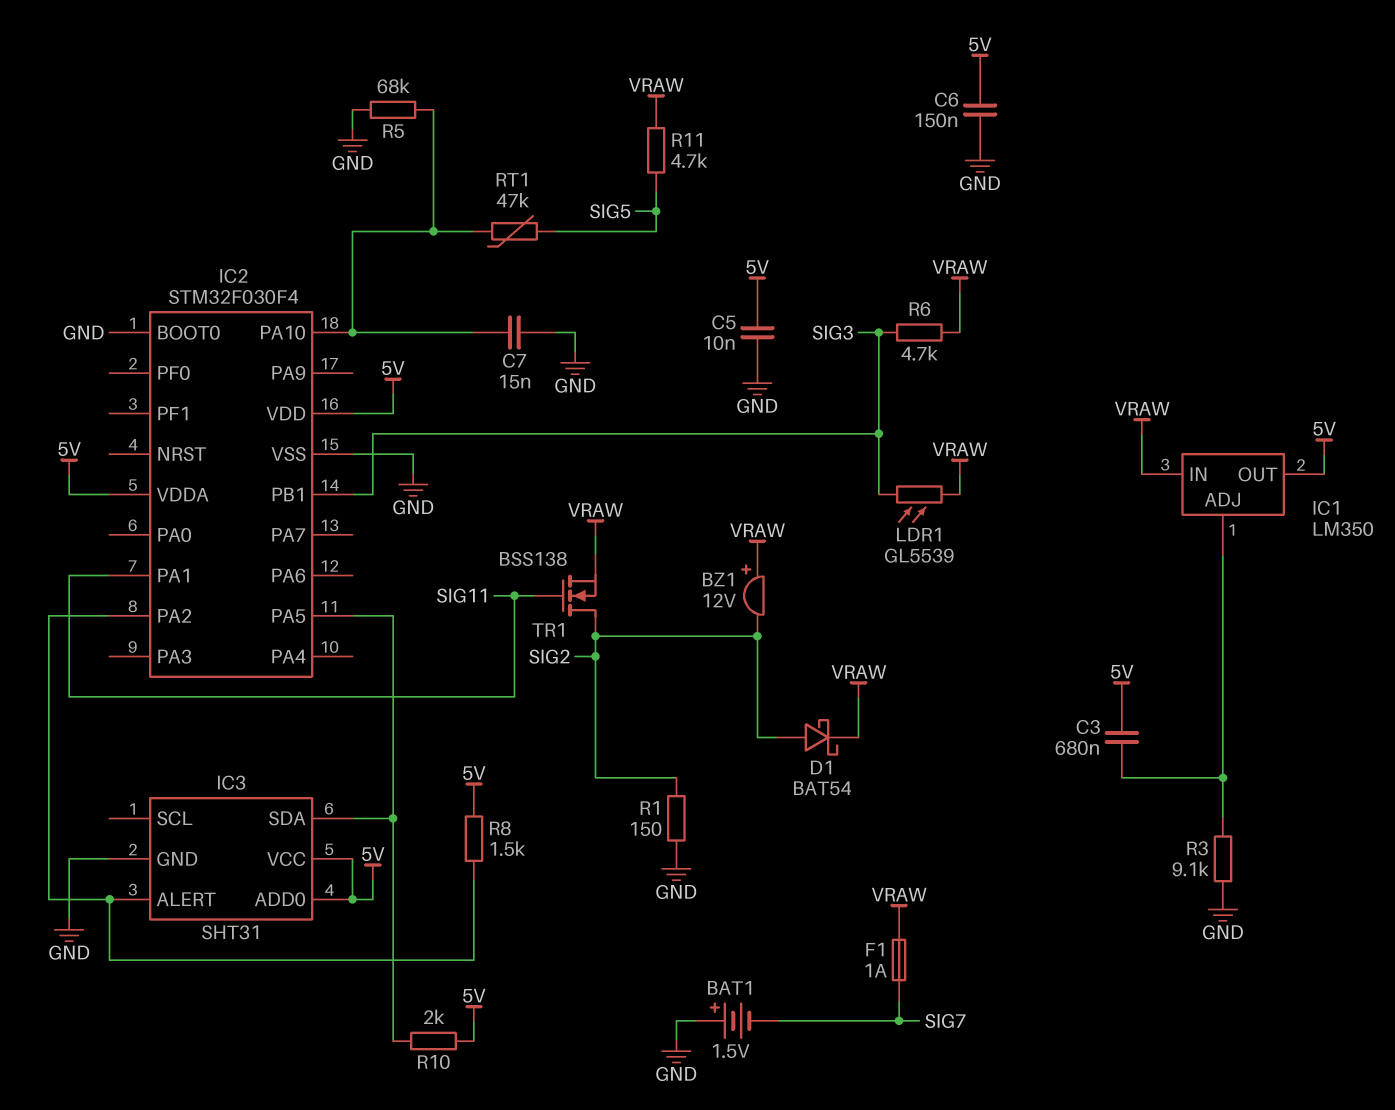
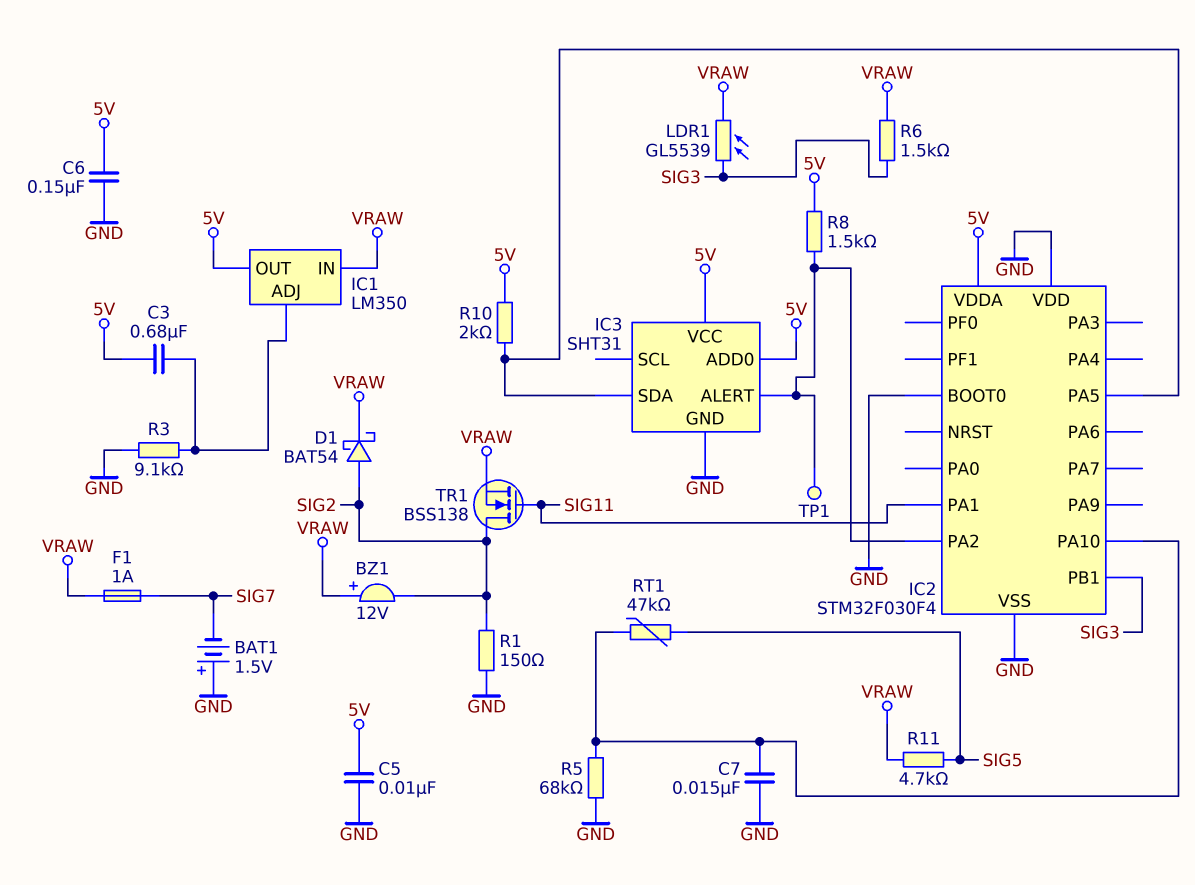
IC2 pin VDD: 5V -> GND
R6: 4.7k (SIG3, VRAW) -> 1.5k (SIG3, VRAW)
TP1: none -> test point (IC2/PA2)

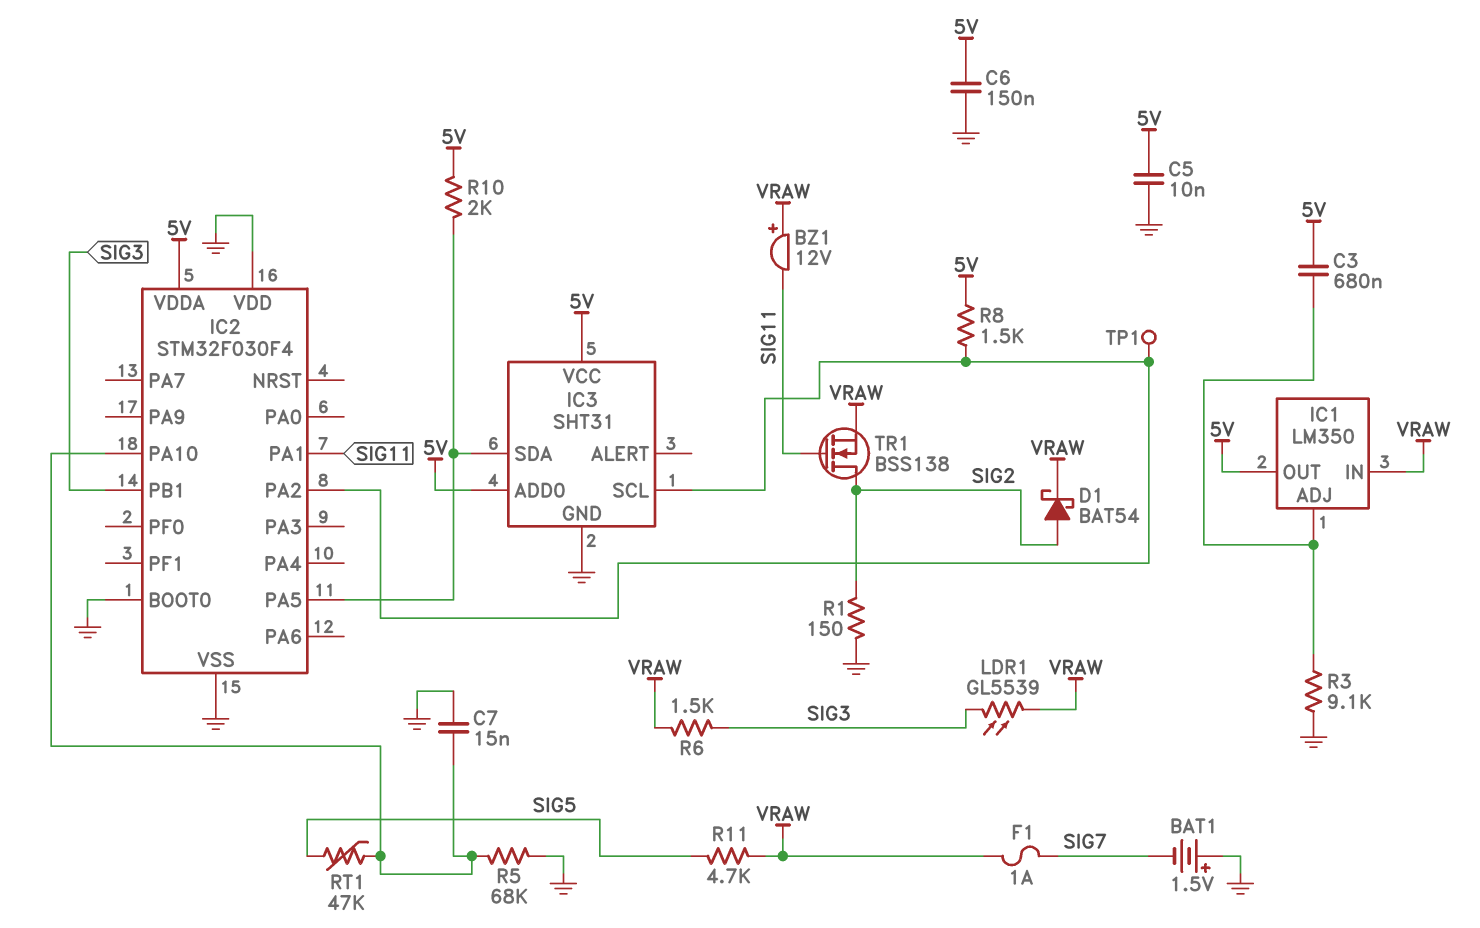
BZ1: buzzer 12V (plus VRAW, minus SIG2) -> buzzer 12V (plus VRAW, minus SIG11)
IC3 pin ALERT: IC2/PA2 -> none
IC3 pin SCL: none -> IC2/PA2

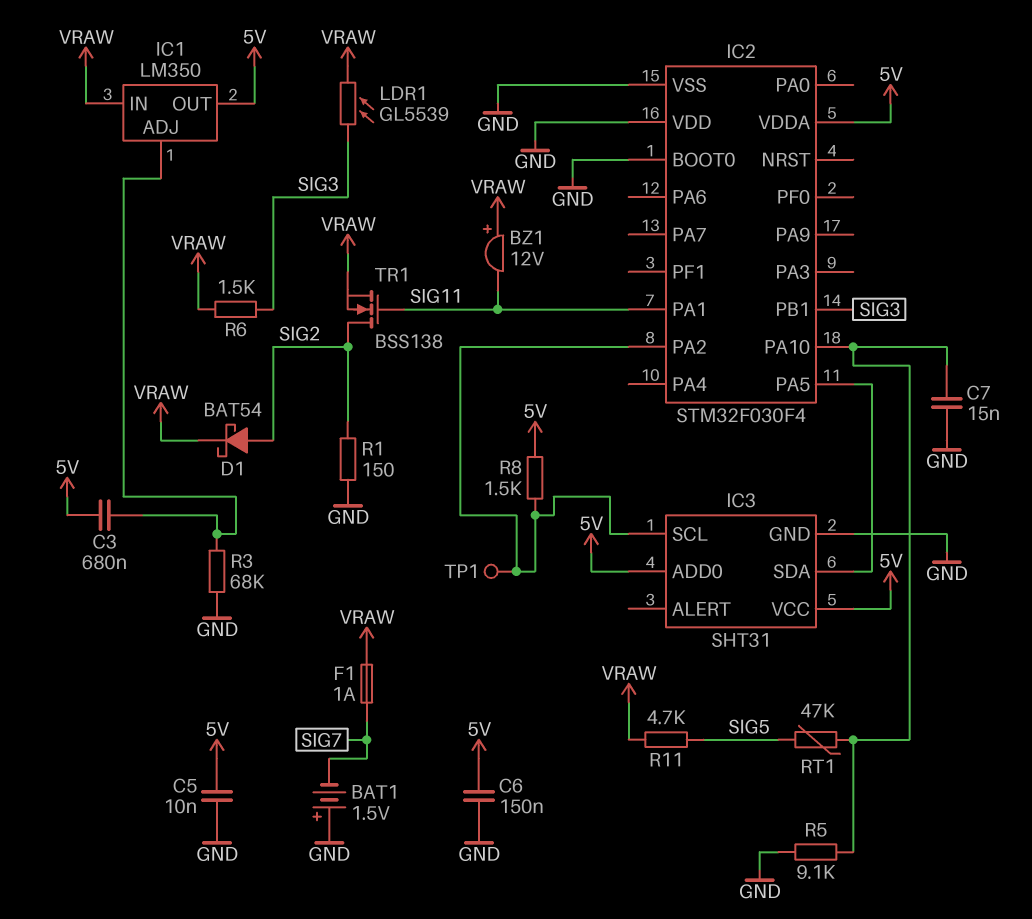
R3: 9.1k (GND, IC1/ADJ) -> 68k (GND, IC1/ADJ)
R5: 68k (GND, IC2/PA10) -> 9.1k (GND, IC2/PA10)
R10: 2k (5V, IC2/PA5) -> none

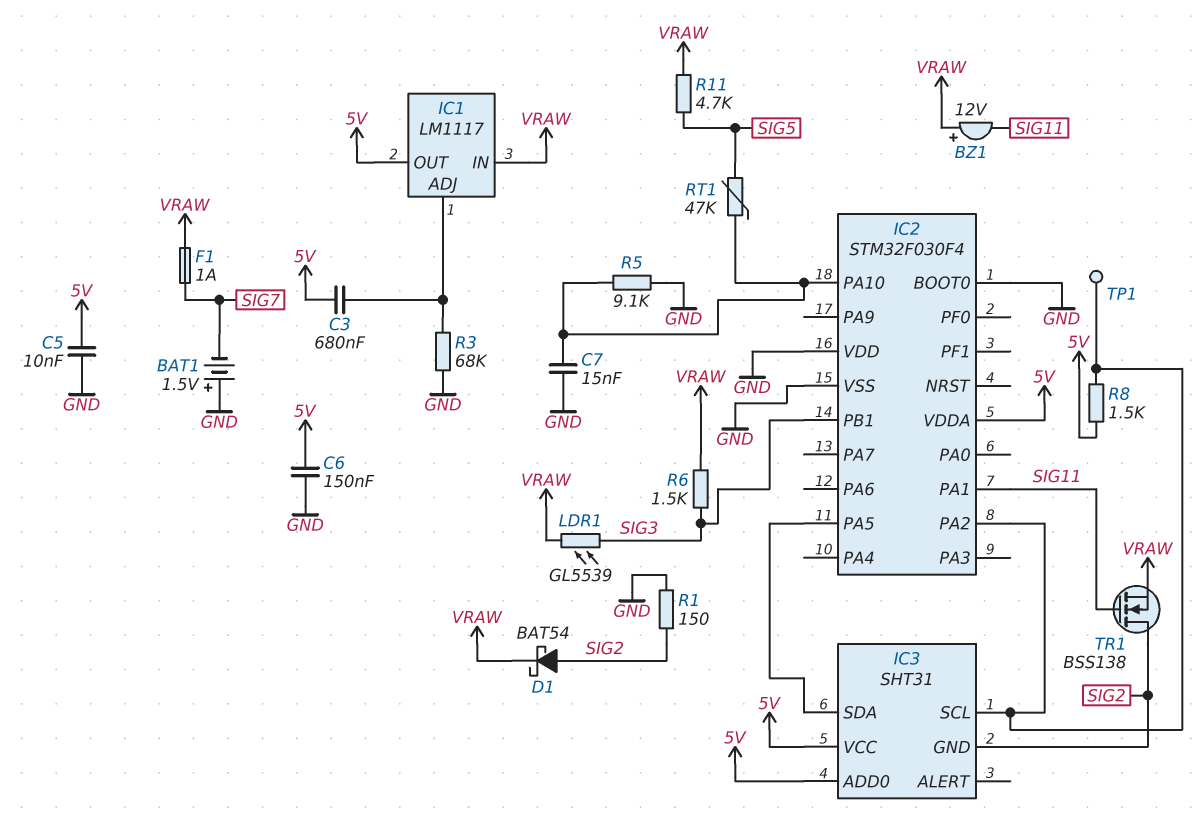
IC1: LM350 -> LM1117
IC3 pin GND: GND -> SIG2

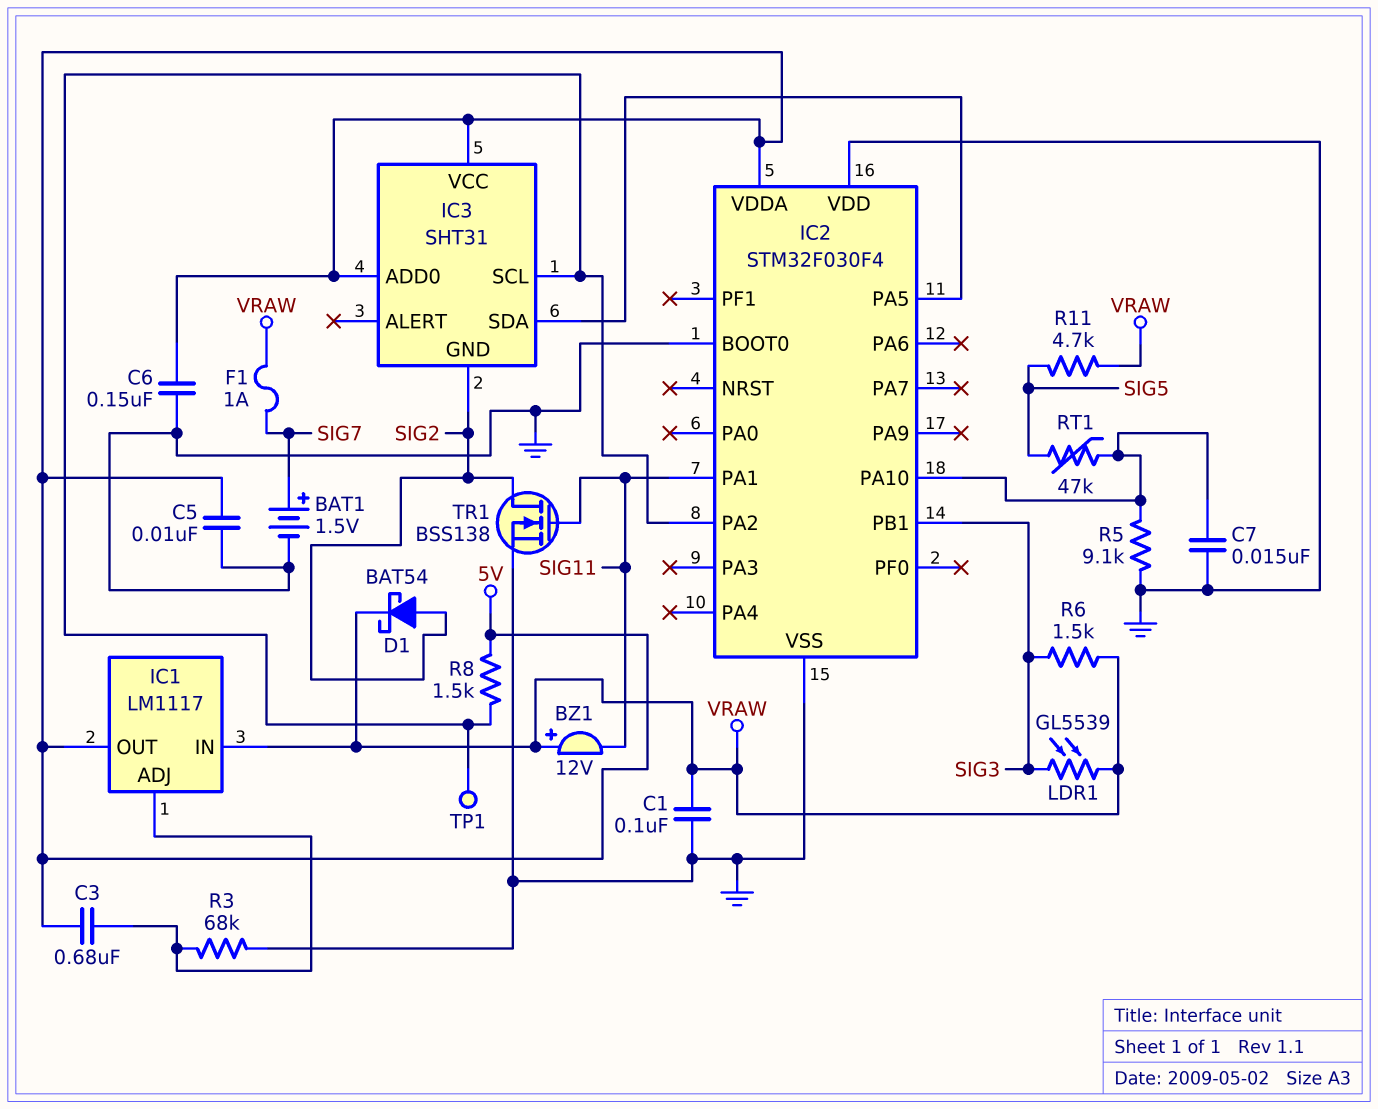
BAT1: 1.5V (plus GND, minus SIG7) -> 1.5V (plus SIG7, minus GND)
C1: none -> 100nF (GND, VRAW)
R1: 150 (GND, SIG2) -> none
TR1: NMOS BSS138 (G SIG11, D SIG2, S VRAW) -> NMOS BSS138 (G SIG11, D SIG2, S GND)

